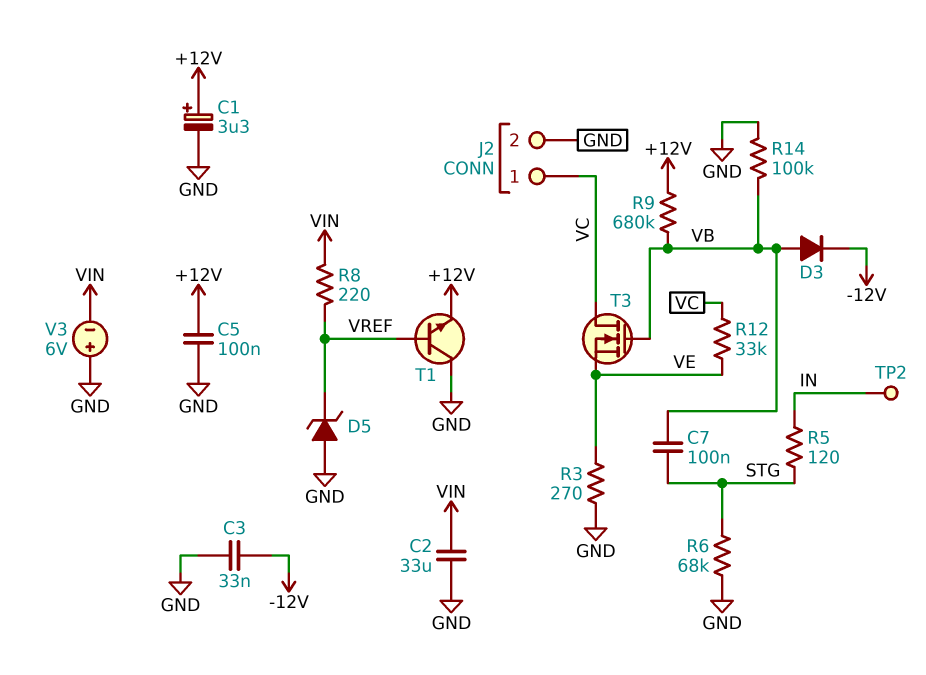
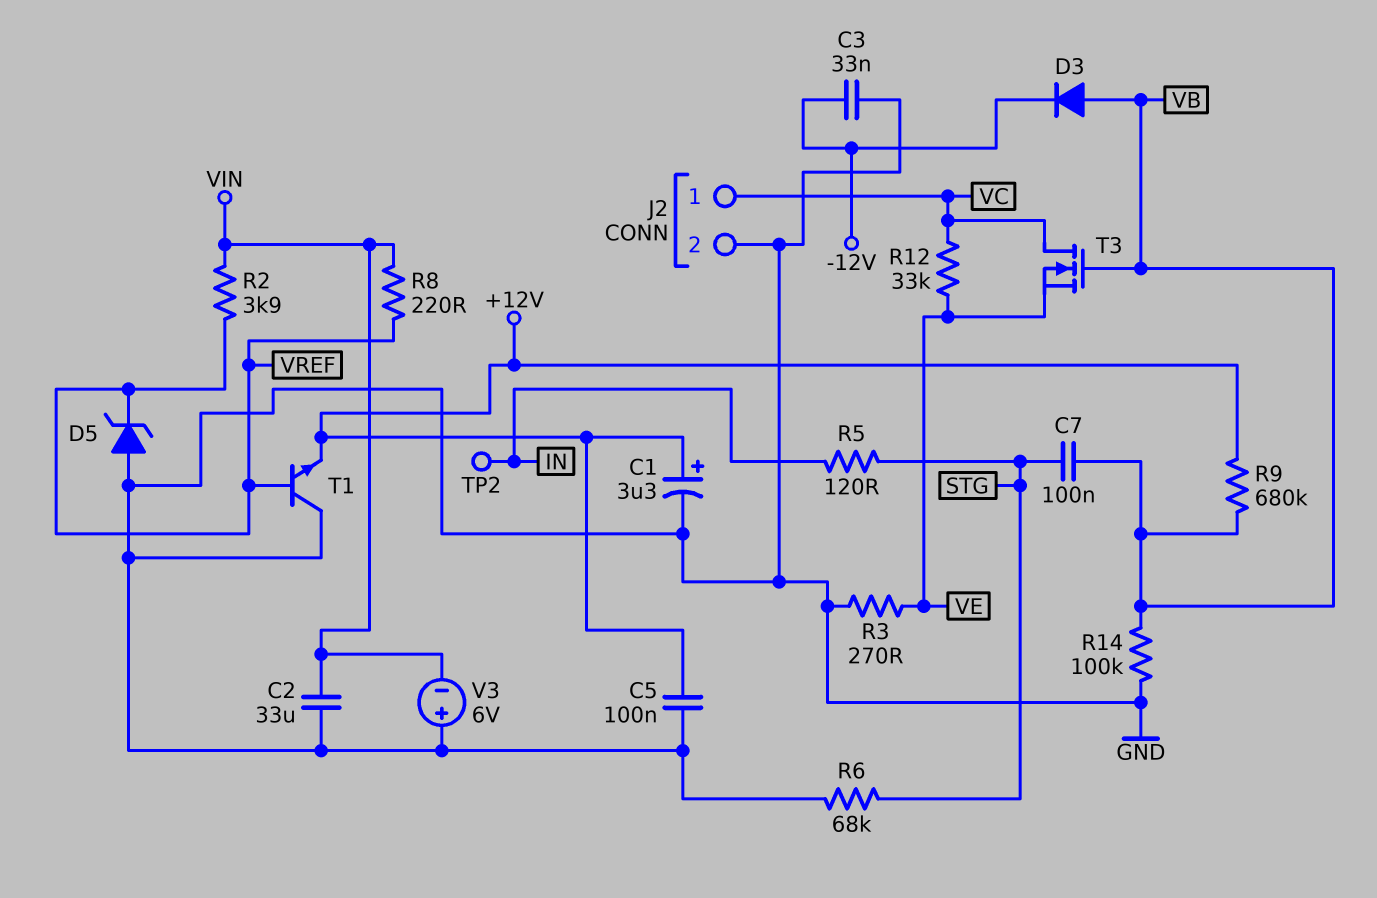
R2: none -> 3.9k (VIN, VREF)

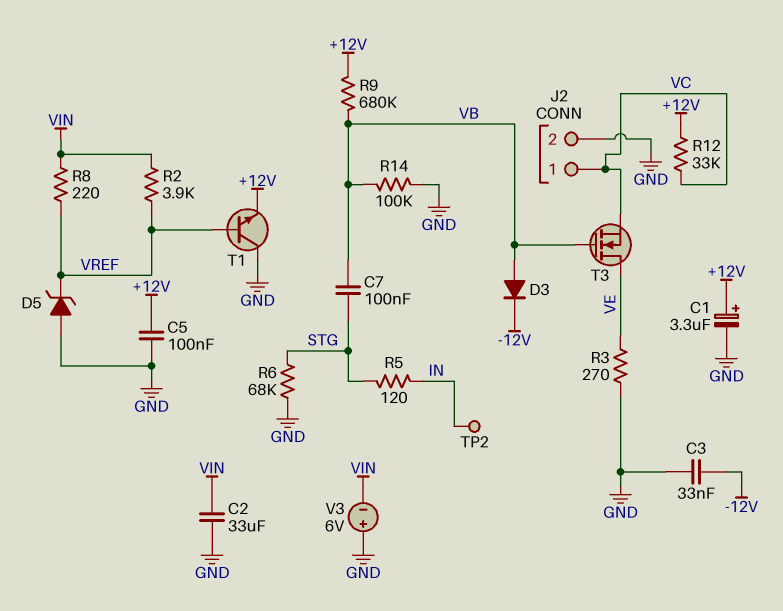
R12: 33k (VC, VE) -> 33k (+12V, VC)
T3: NMOS (G VB, D VC, S VE) -> NMOS (G VB, D VE, S VC)

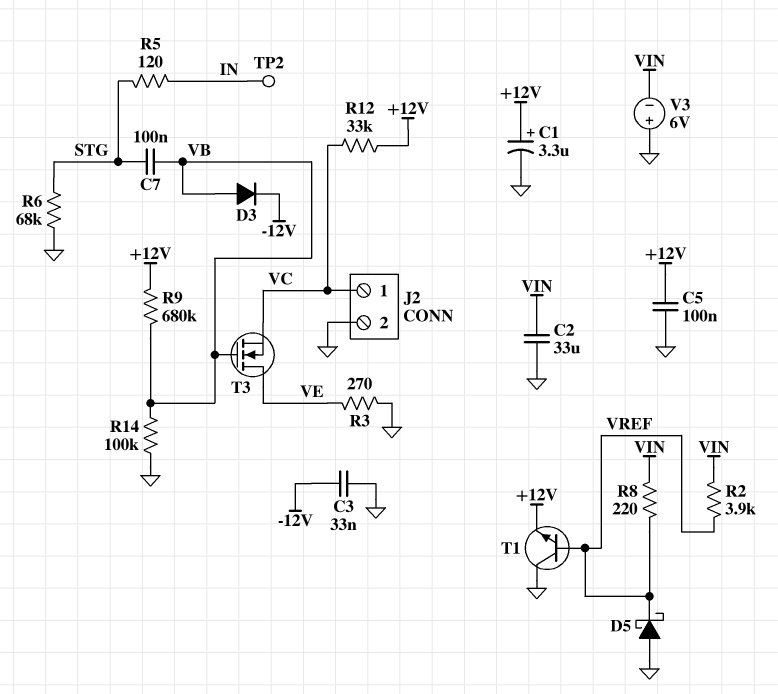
D5: zener (A GND, K VREF) -> schottky (A GND, K VREF)

